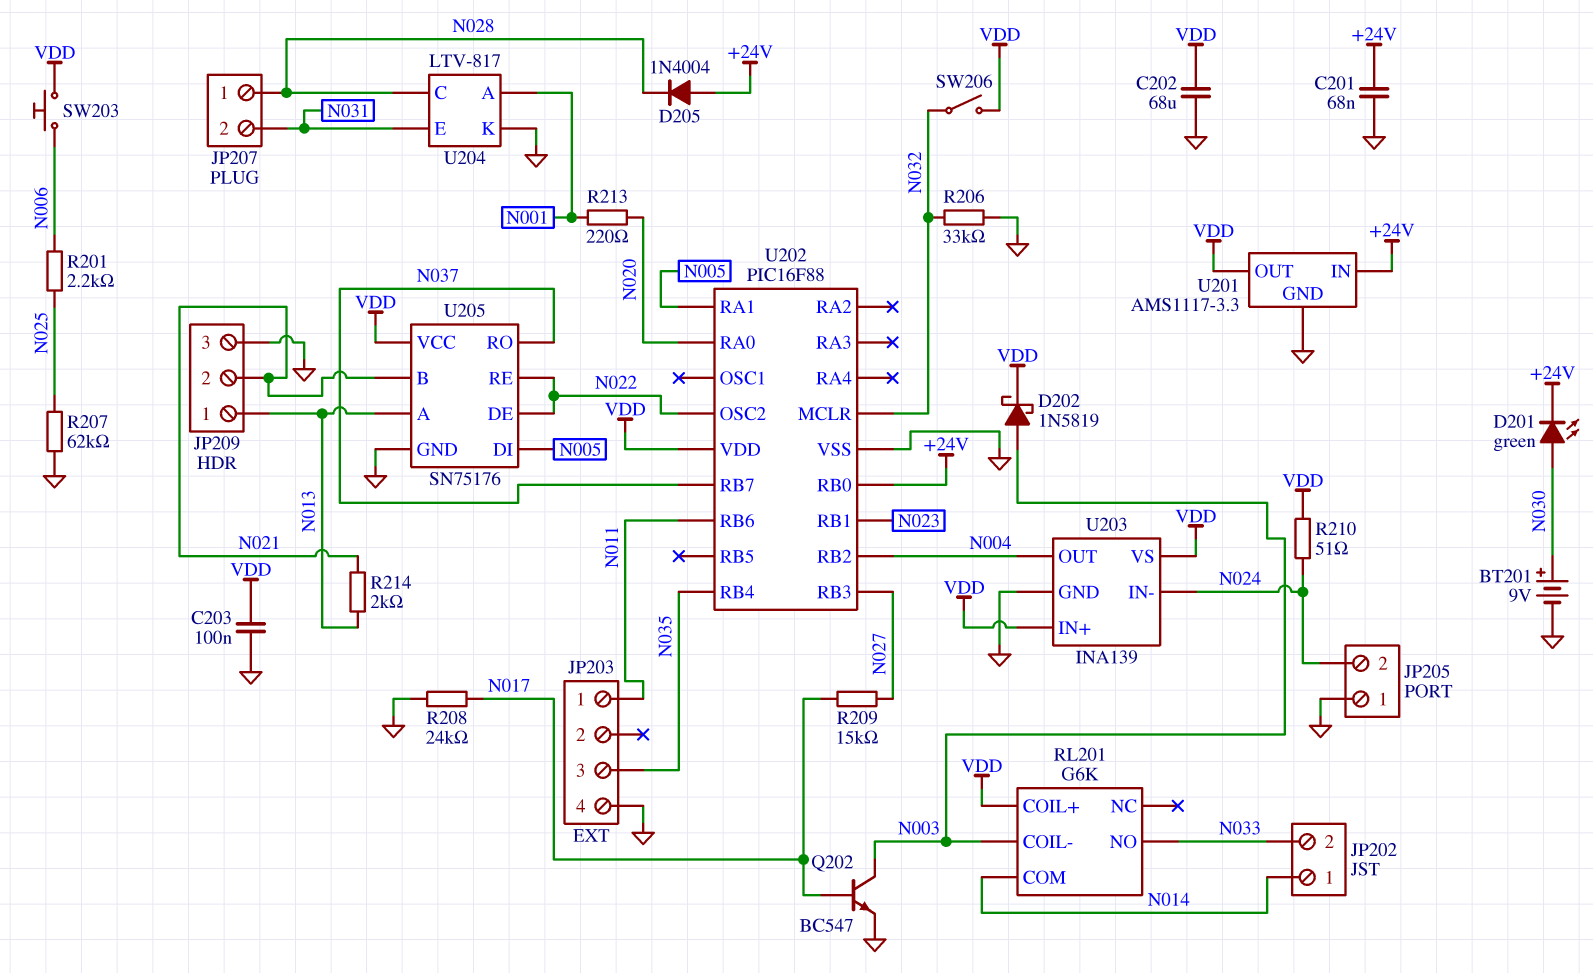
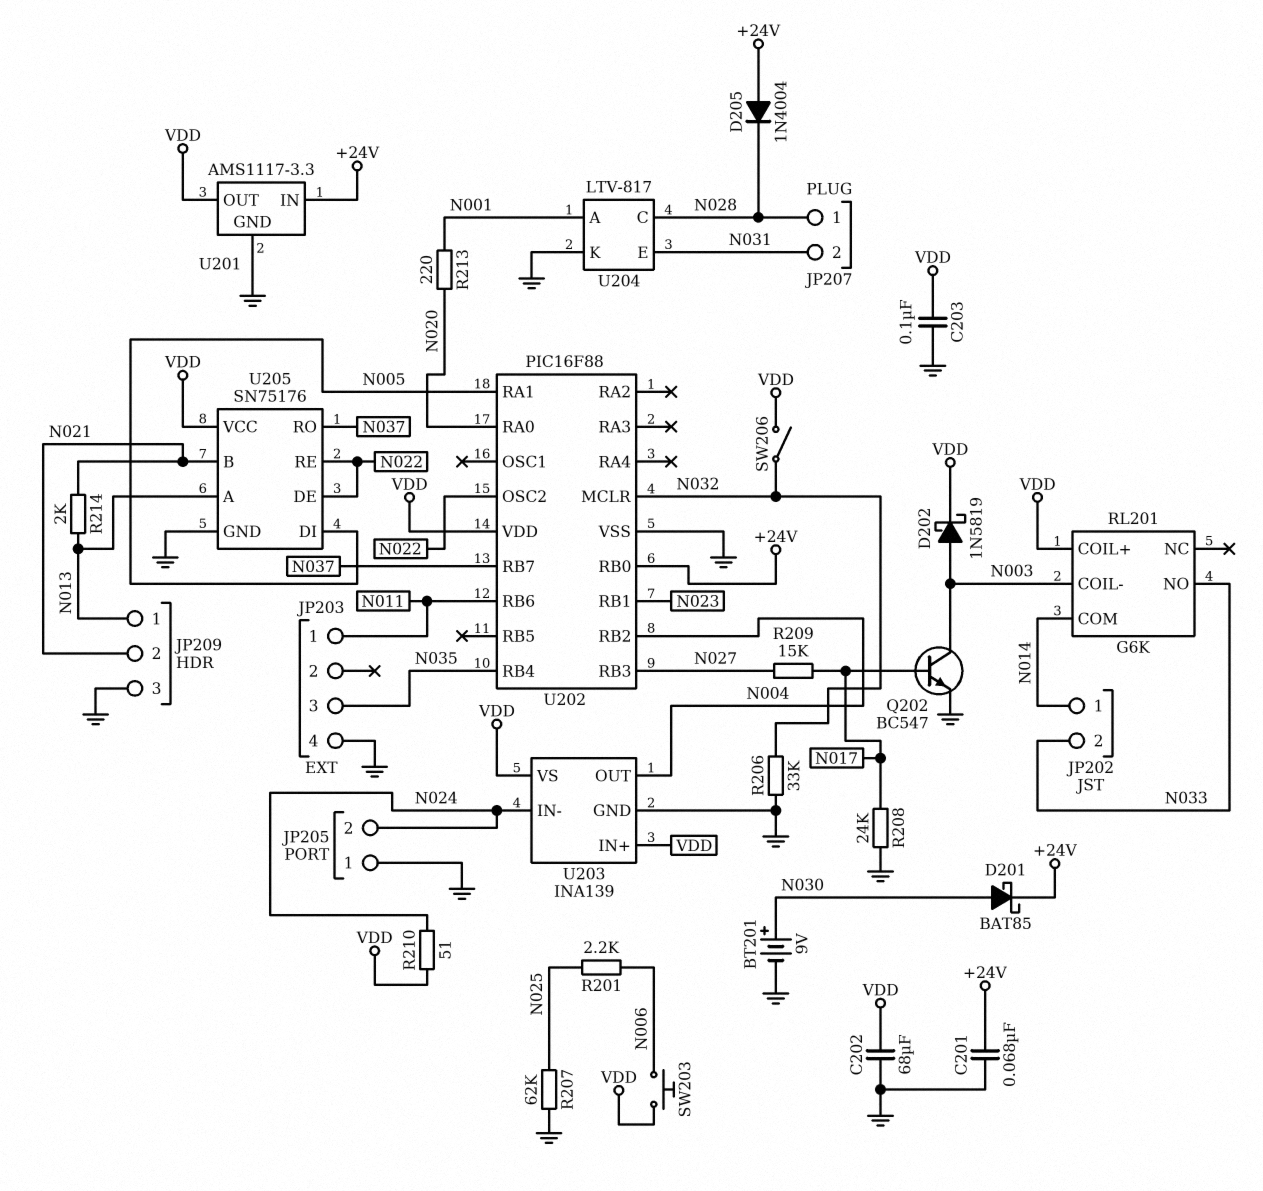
D201: LED green (A N030, K +24V) -> schottky BAT85 (A N030, K +24V)

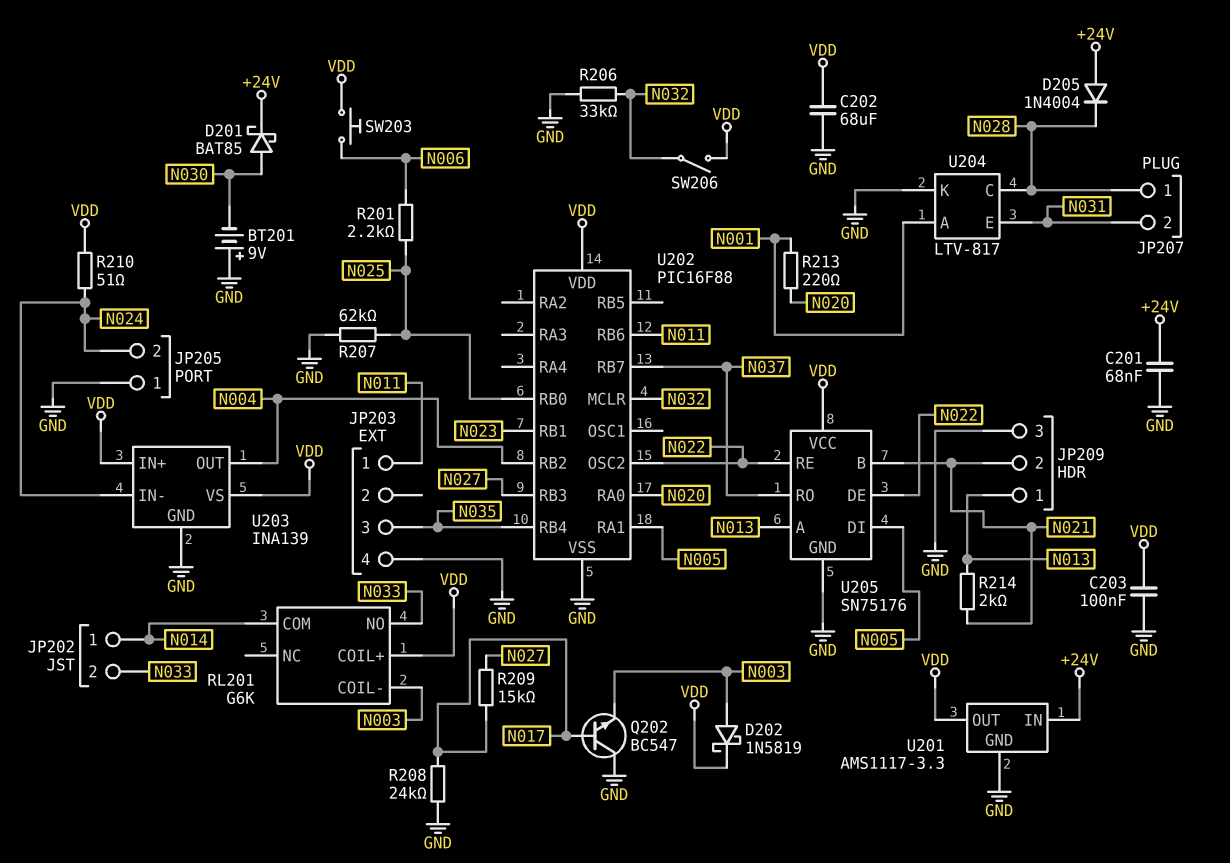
BT201: 9V (plus N030, minus GND) -> 9V (plus GND, minus N030)
Q202: NPN BC547 (B N017, C N003, E GND) -> NPN BC547 (B N017, C GND, E N003)
U202 pin RB0: +24V -> N025

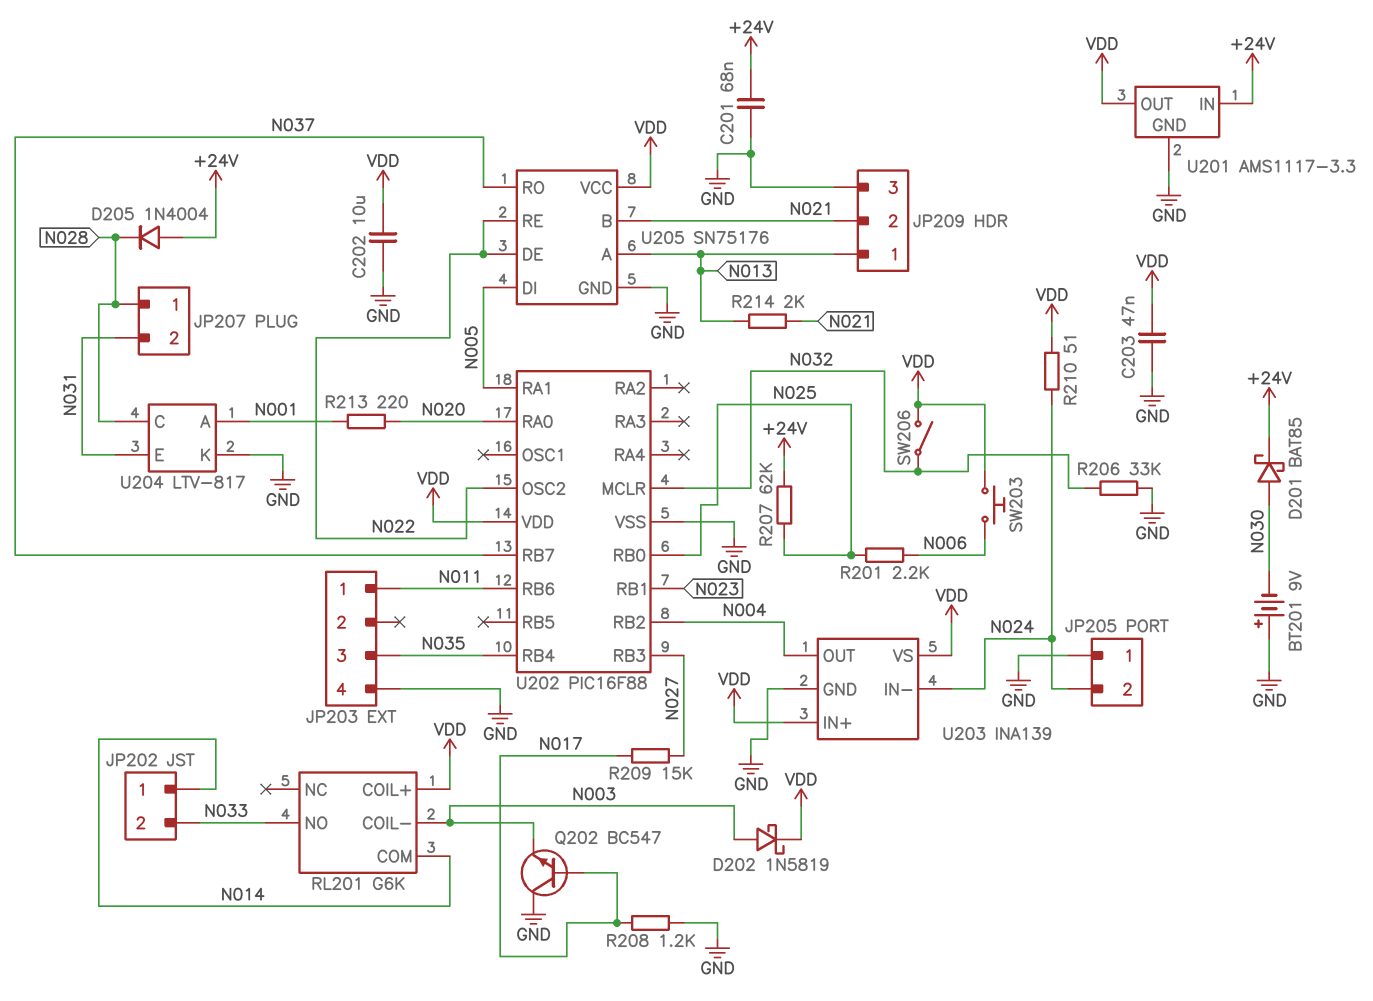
C202: 68uF (GND, VDD) -> 10uF (GND, VDD)
C203: 100nF (GND, VDD) -> 47nF (GND, VDD)
R207: 62k (GND, N025) -> 62k (+24V, N025)
R208: 24k (GND, N017) -> 1.2k (GND, N017)

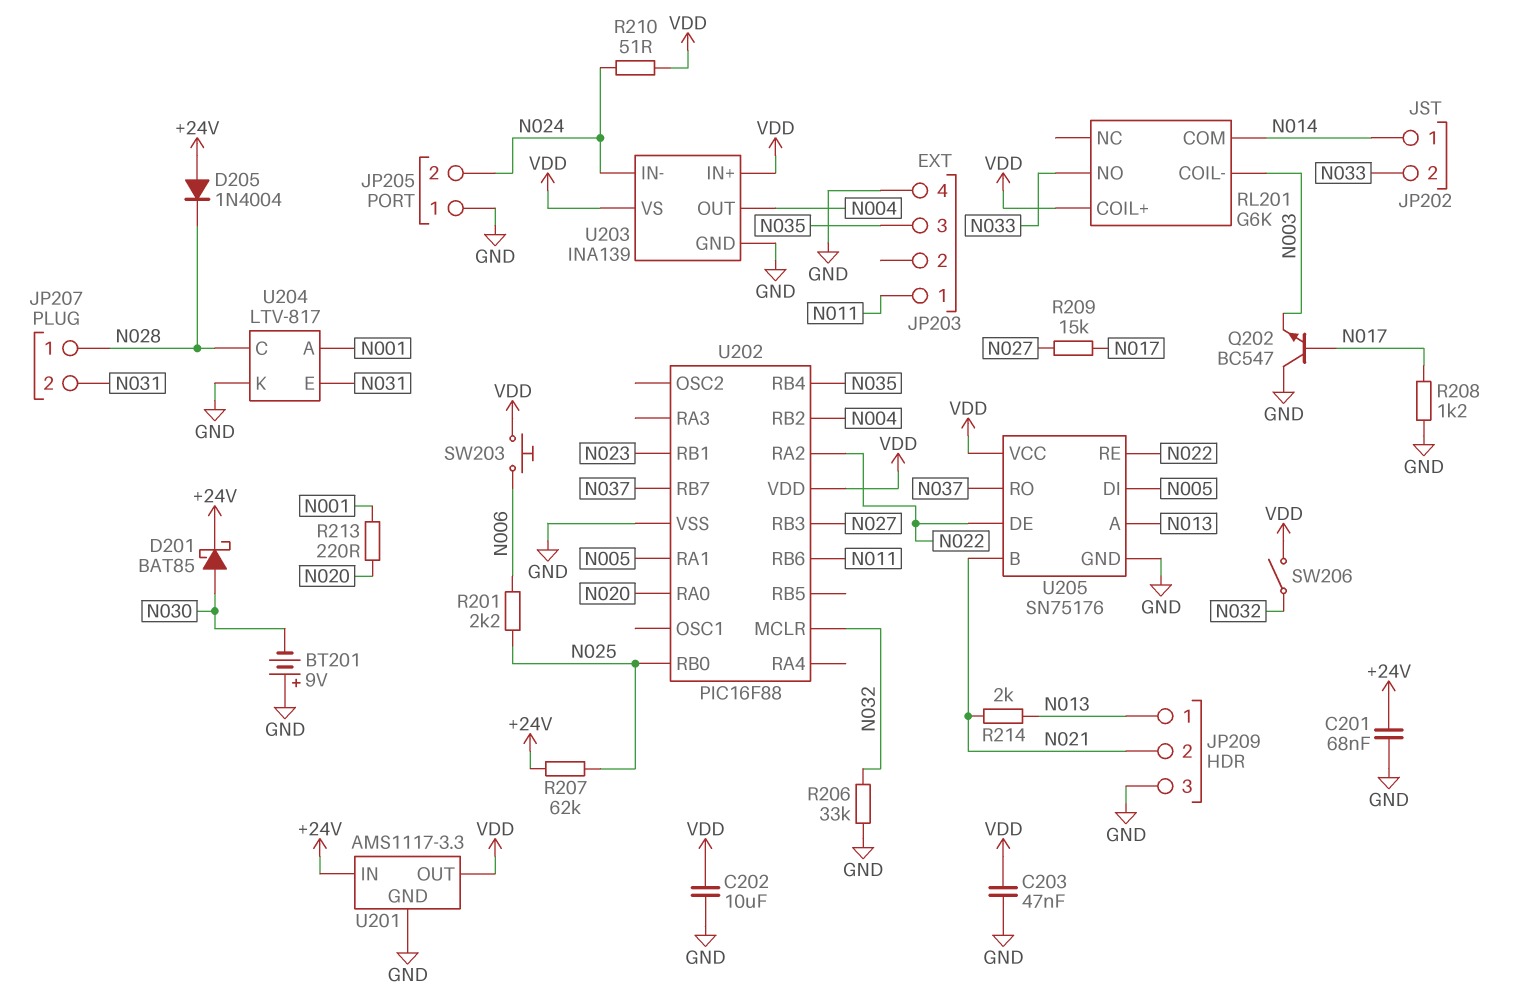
D202: schottky 1N5819 (A N003, K VDD) -> none
U202 pin OSC2: N022 -> none
U202 pin RA2: none -> N022

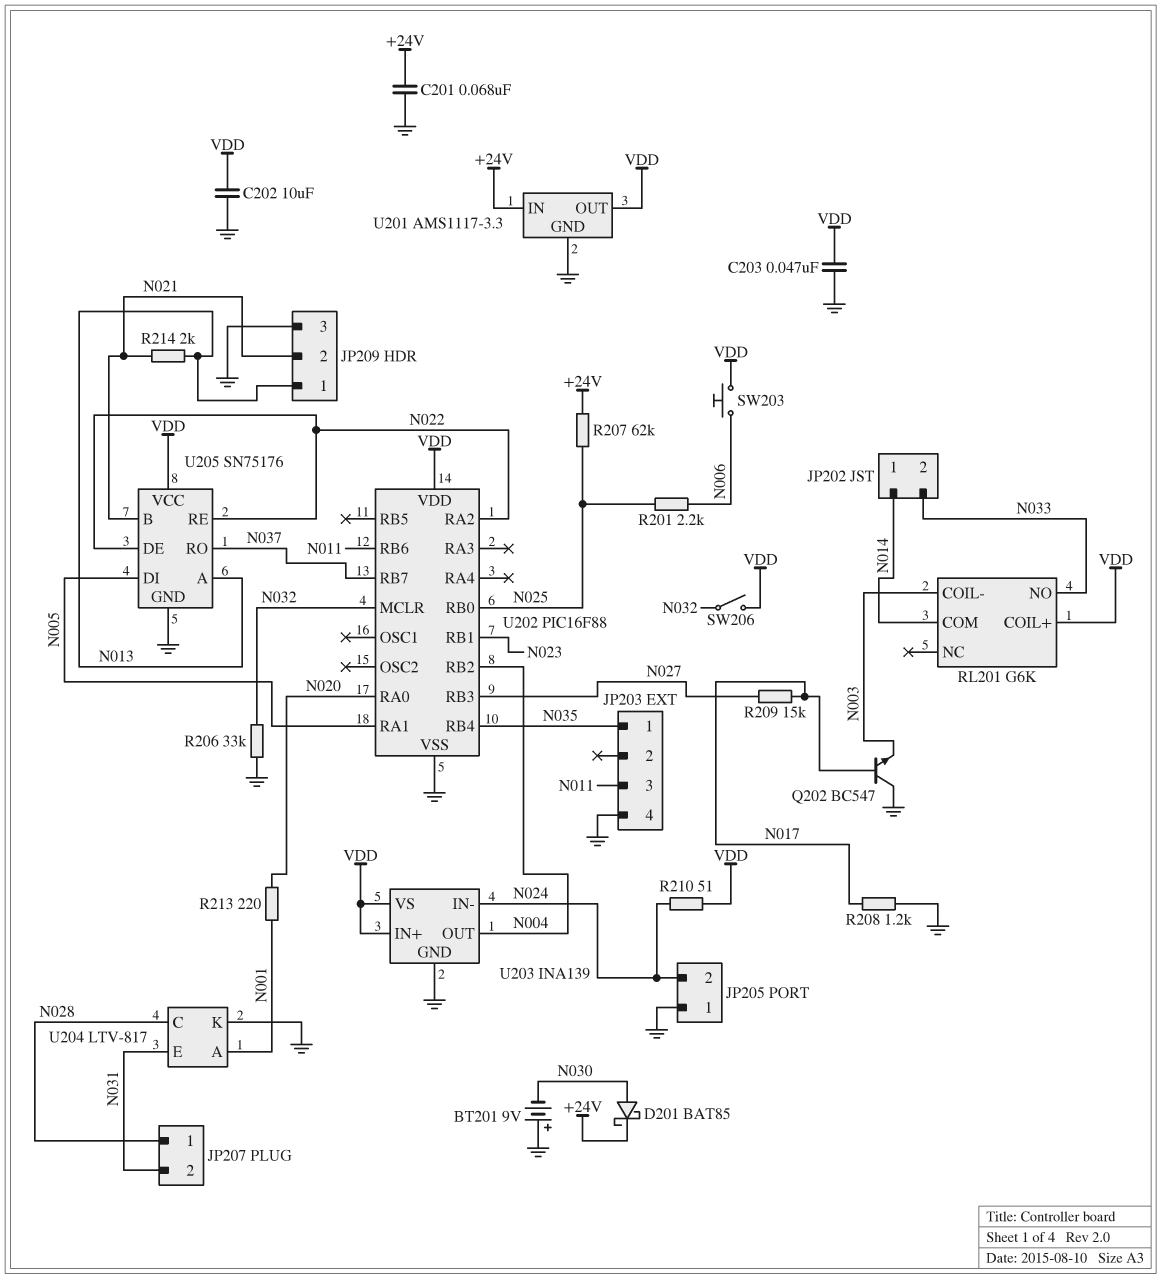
D205: diode 1N4004 (A +24V, K N028) -> none
JP203 pin 1: N011 -> N035
JP203 pin 3: N035 -> N011

